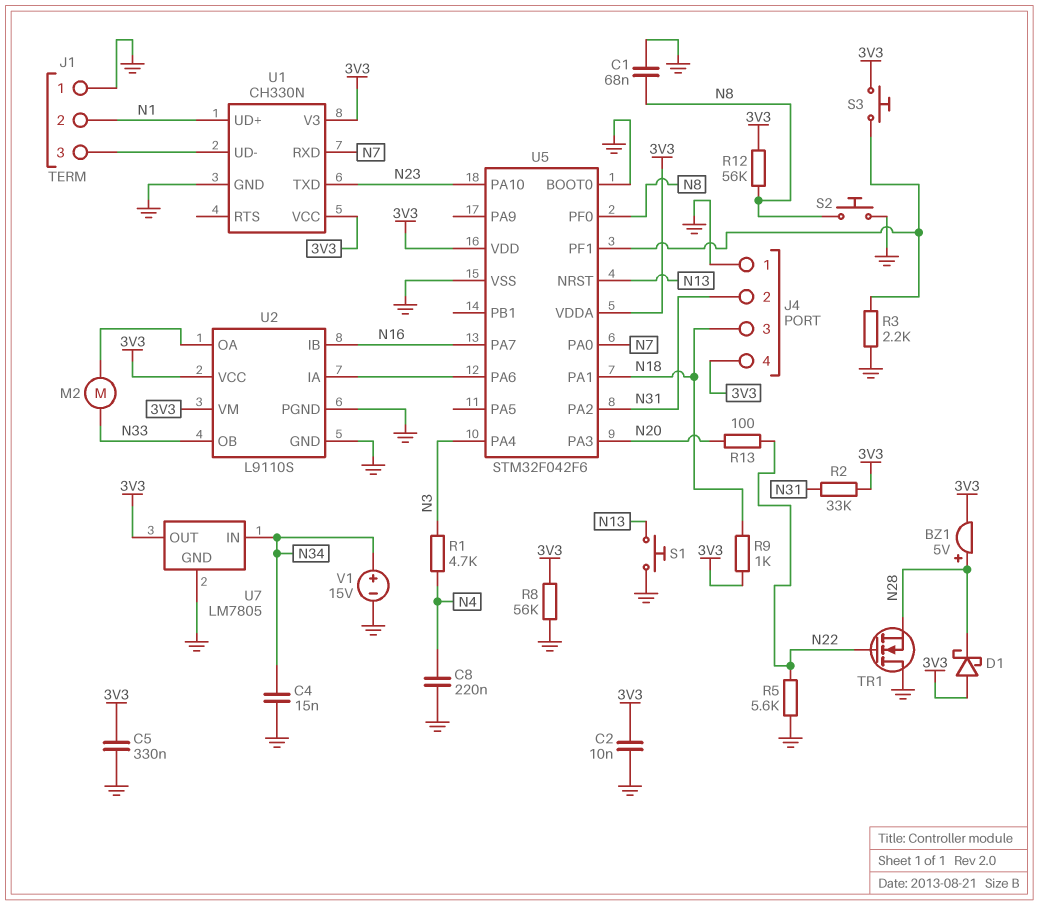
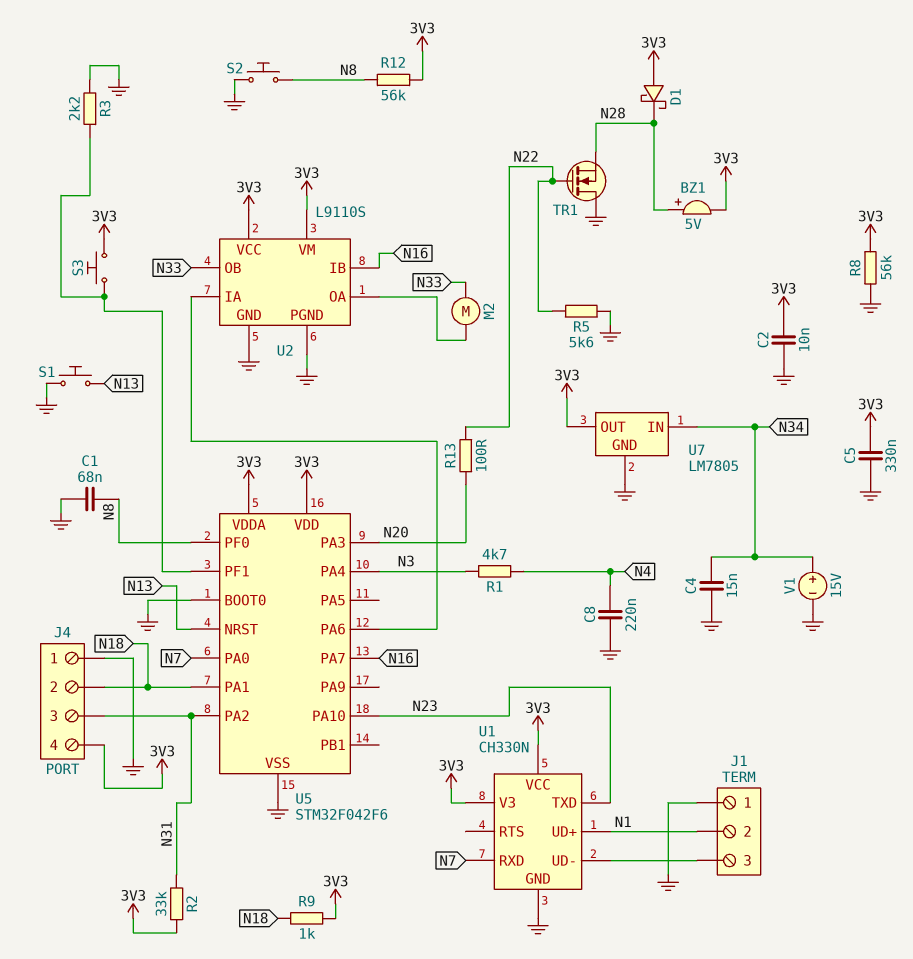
J4 pin 2: N31 -> N18
J4 pin 3: N18 -> N31

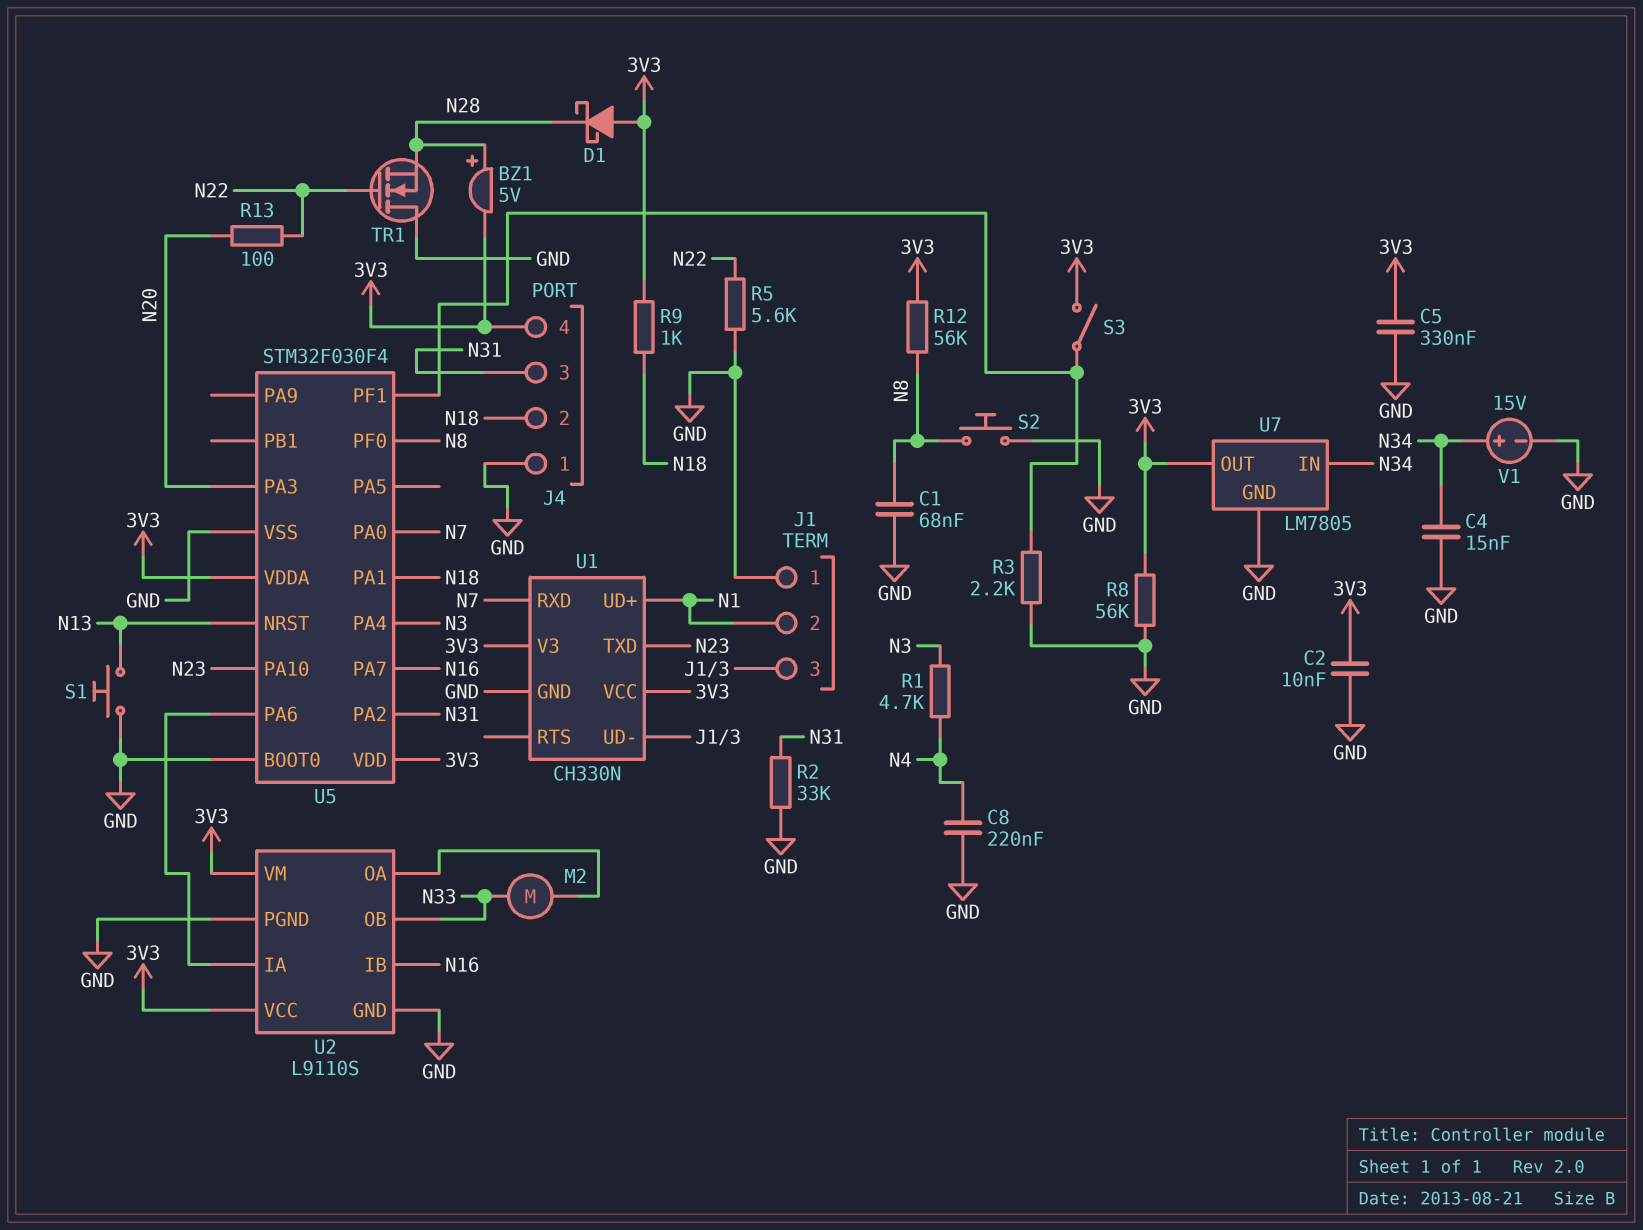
R2: 33k (3V3, N31) -> 33k (GND, N31)
S3: button (3V3, U5/PF1) -> switch (3V3, U5/PF1)
U5: STM32F042F6 -> STM32F030F4

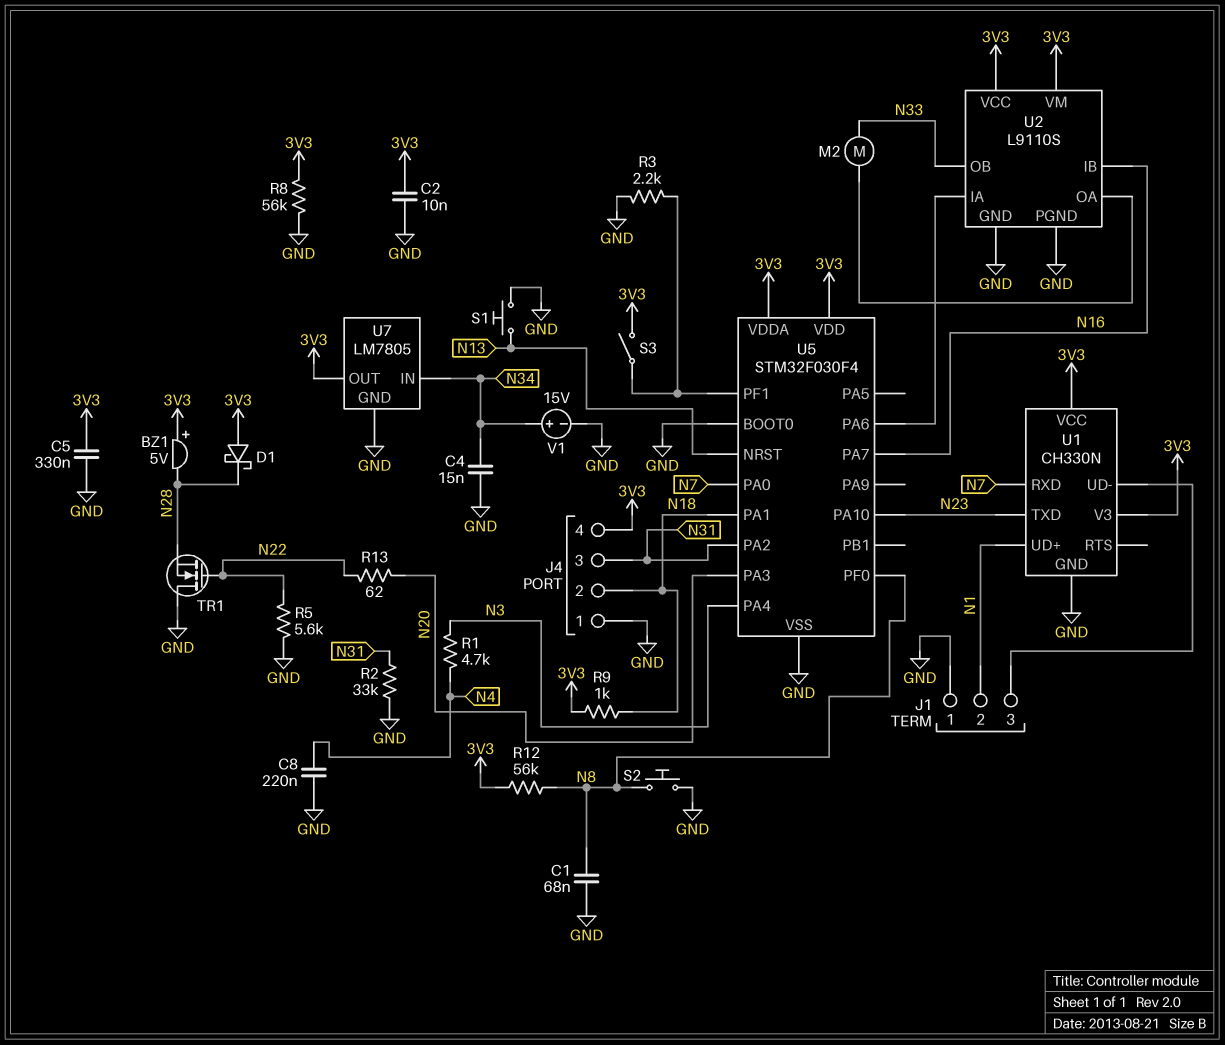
BZ1: buzzer 5V (plus N28, minus 3V3) -> buzzer 5V (plus 3V3, minus N28)
R13: 100 (N20, N22) -> 62 (N20, N22)

